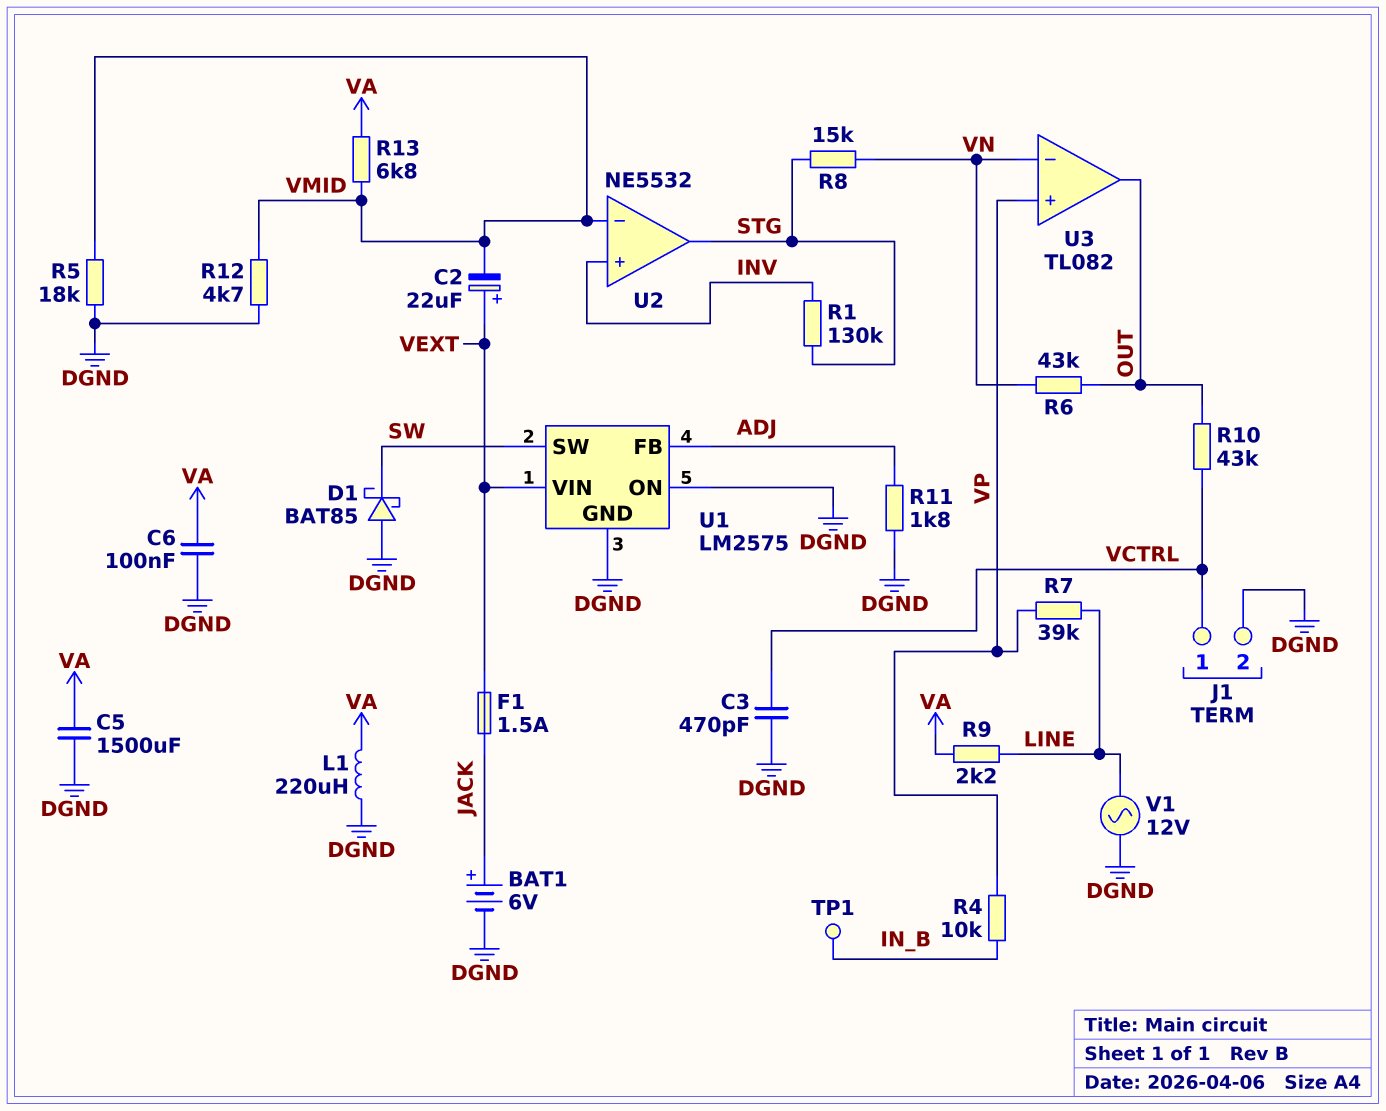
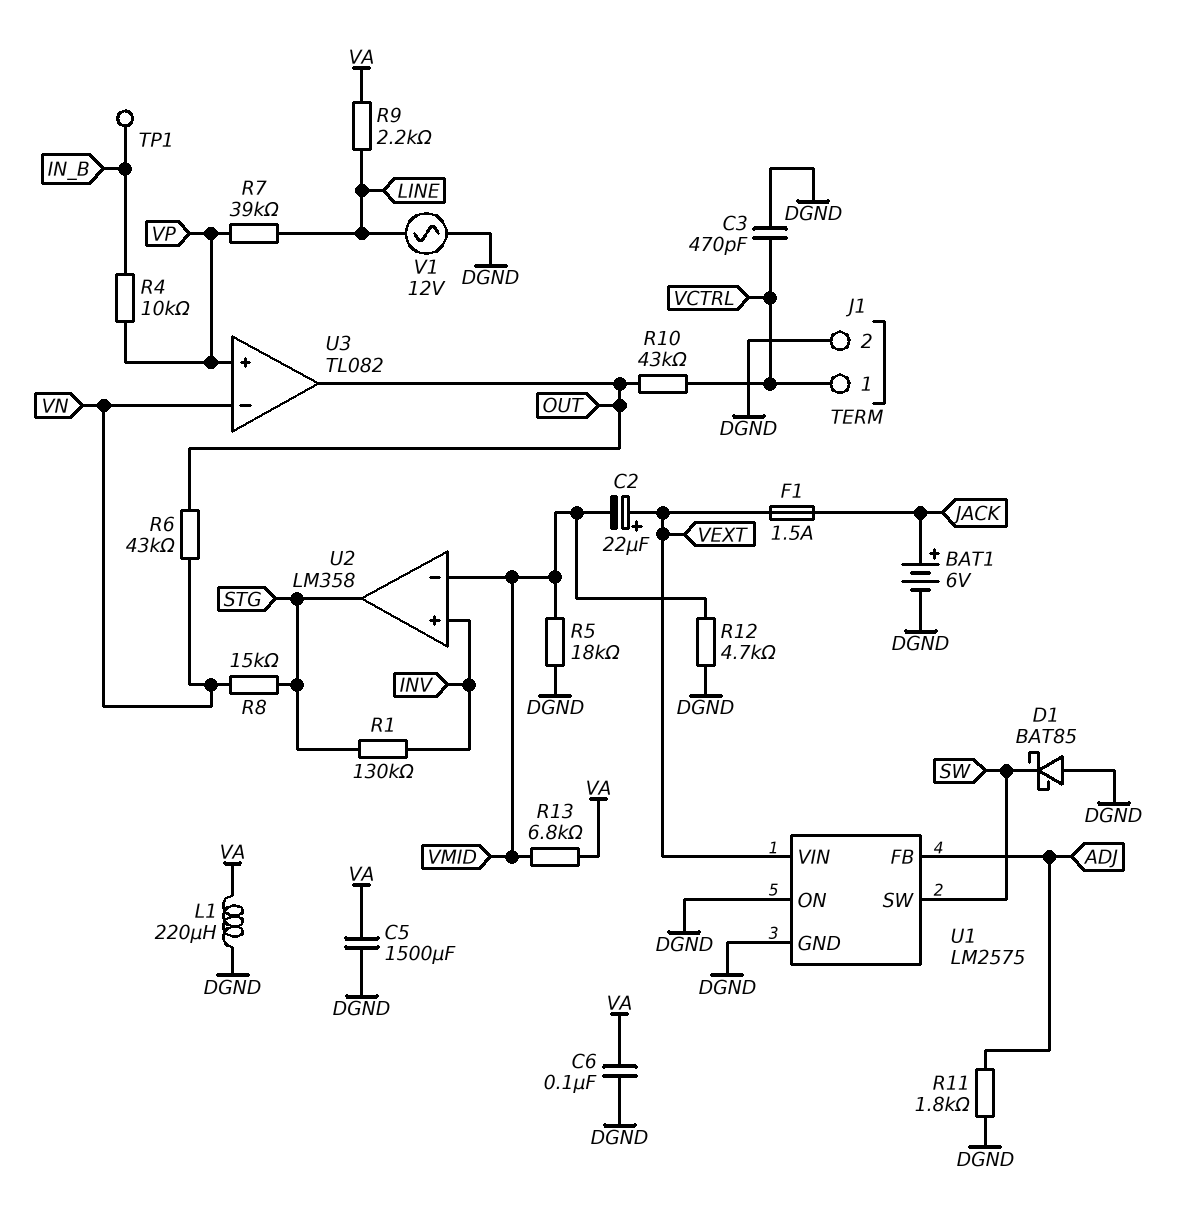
U2: NE5532 -> LM358

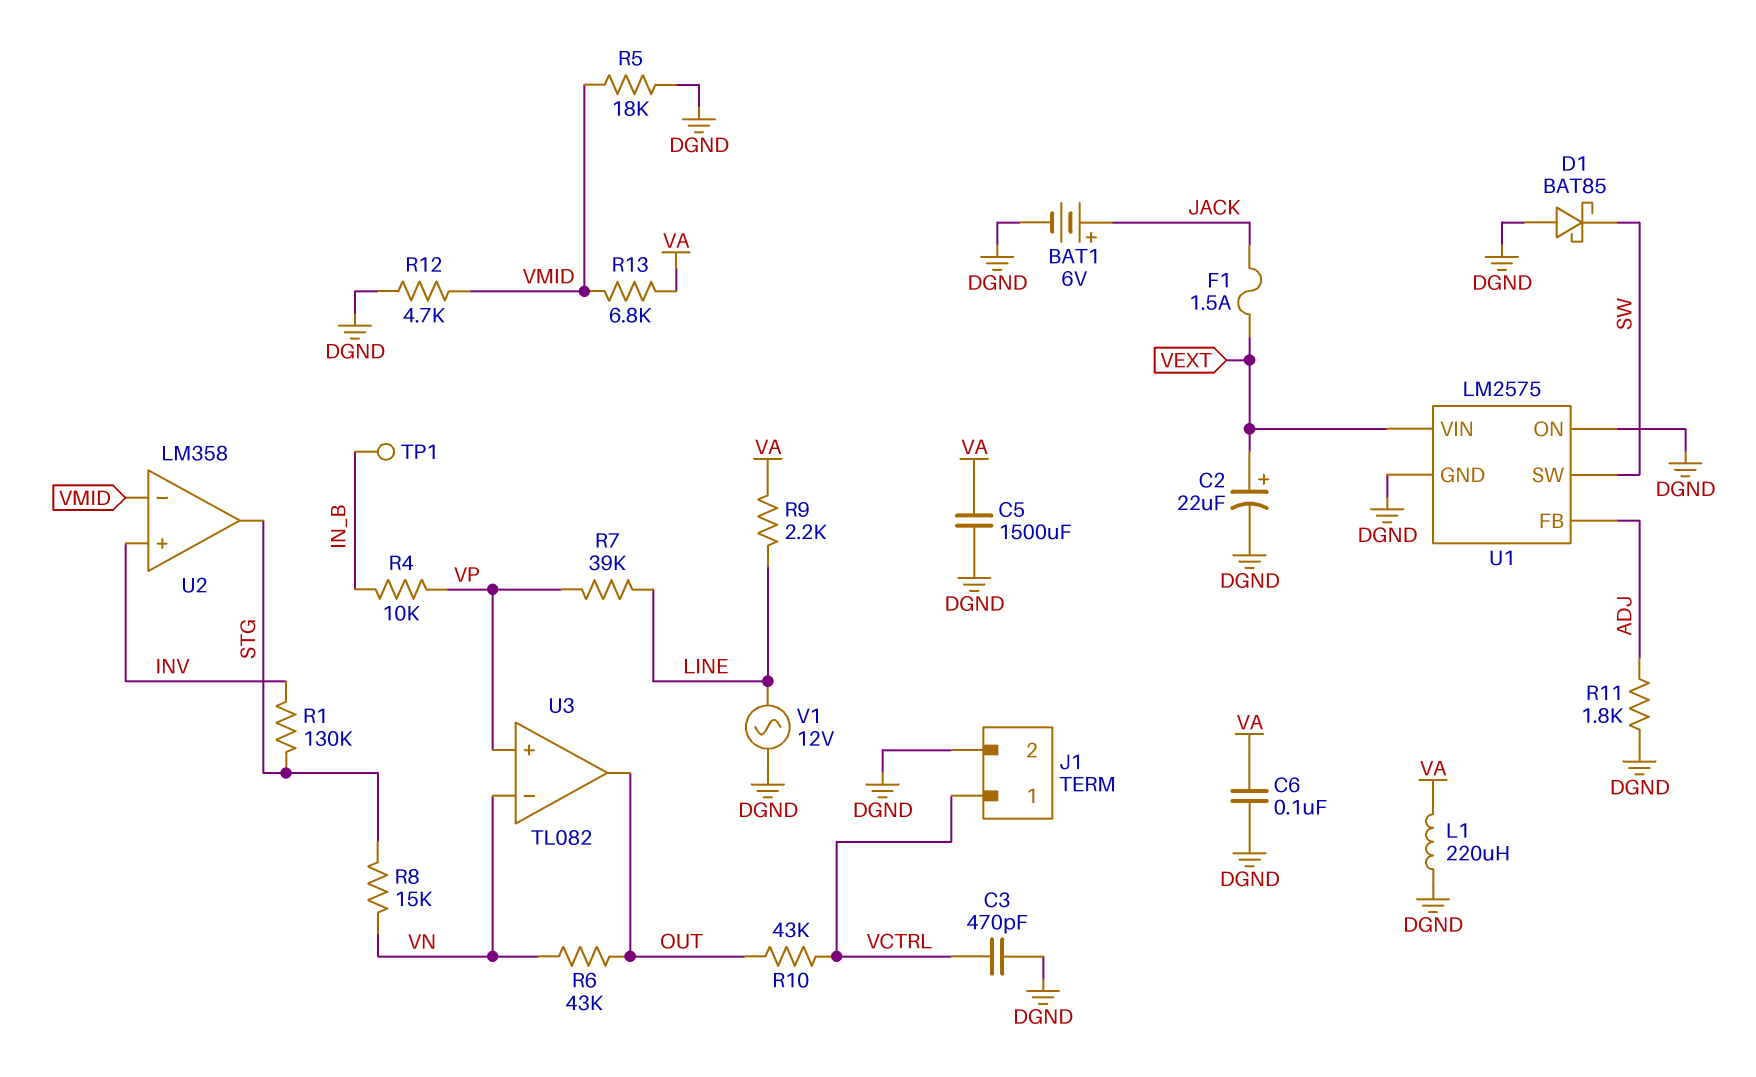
C2: 22uF (plus VEXT, minus VMID) -> 22uF (plus VEXT, minus DGND)

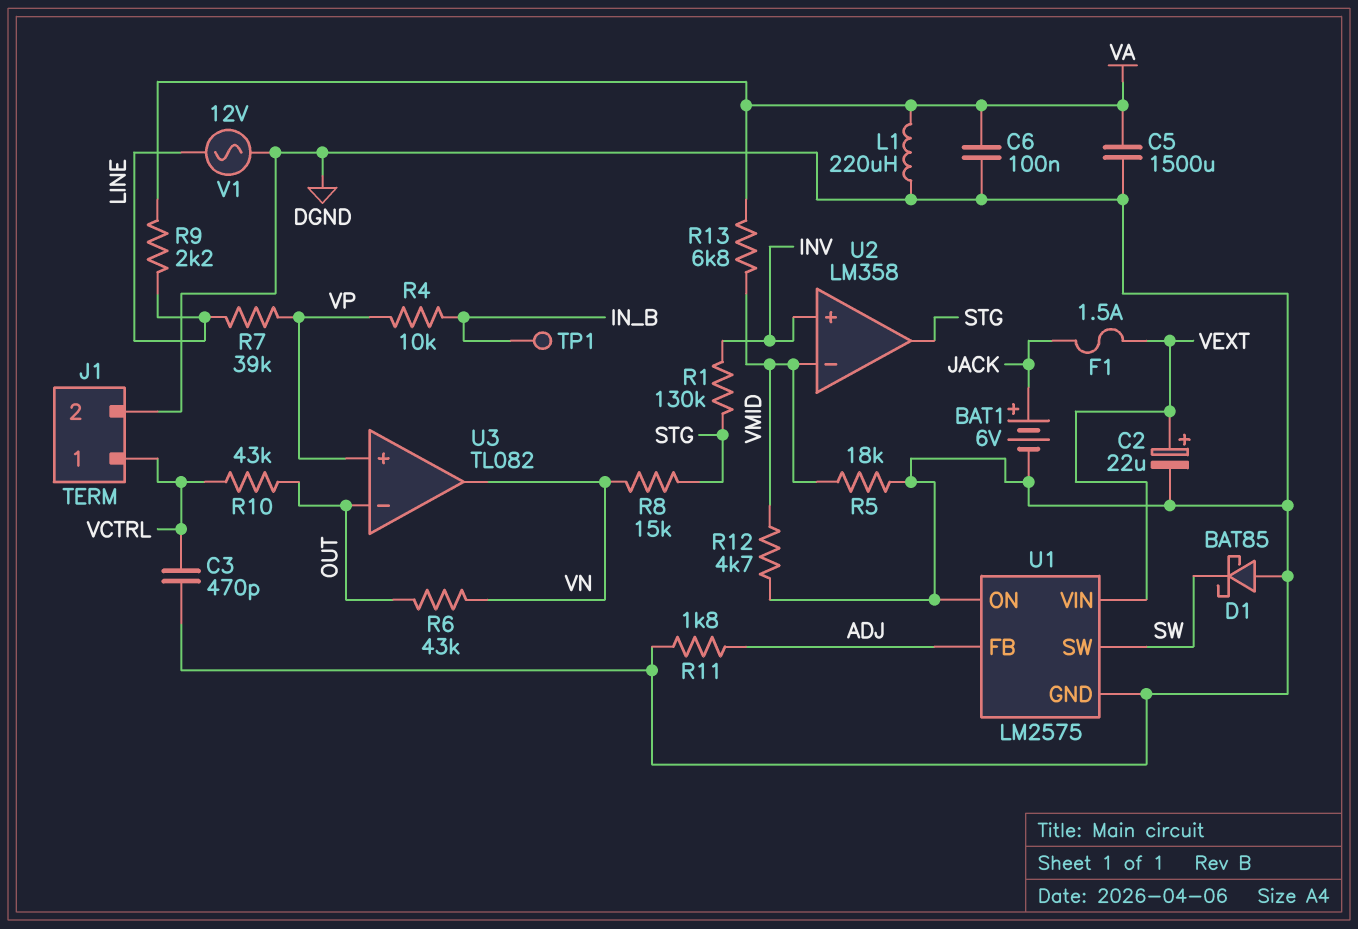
U3 pin in-: VN -> OUT
U3 pin out: OUT -> VN

